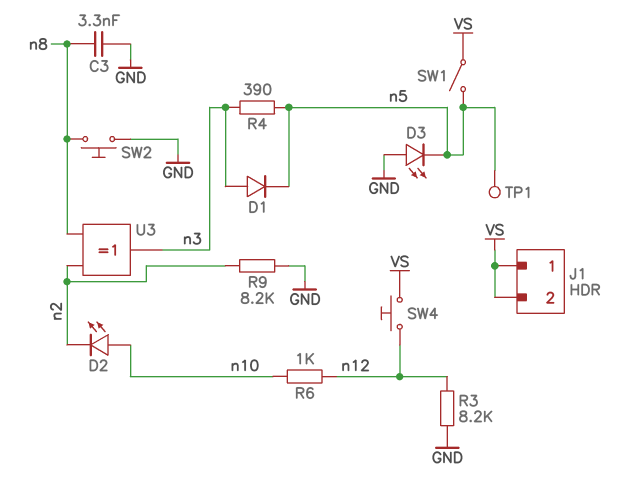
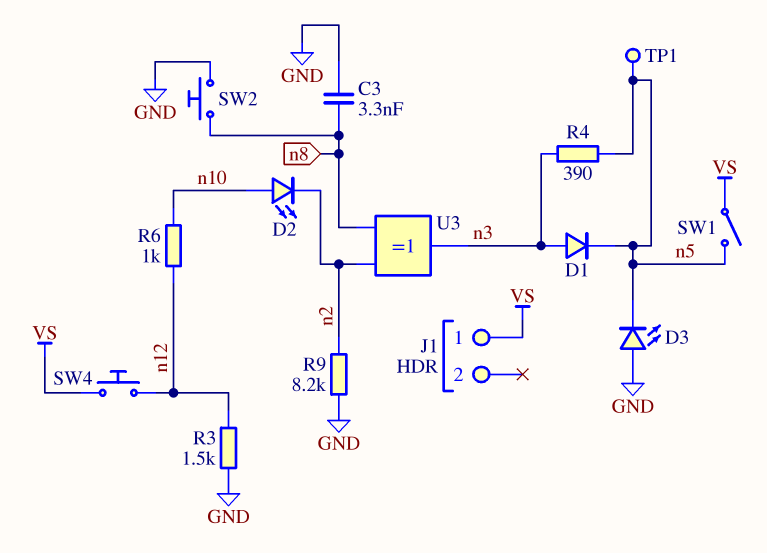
J1 pin 2: VS -> none
R3: 8.2k (GND, n12) -> 1.5k (GND, n12)

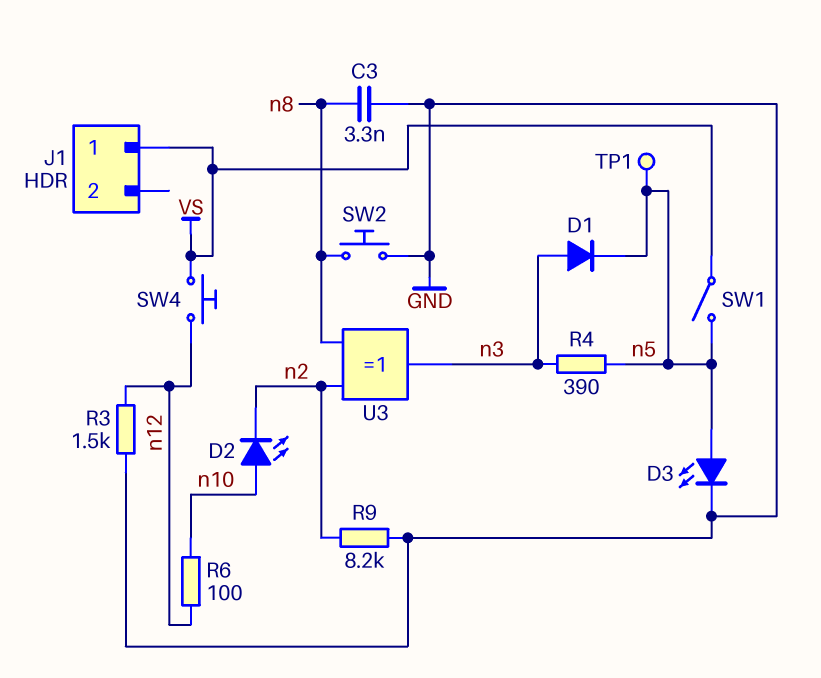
D3: LED (A GND, K n5) -> LED (A n5, K GND)
R6: 1k (n10, n12) -> 100 (n10, n12)

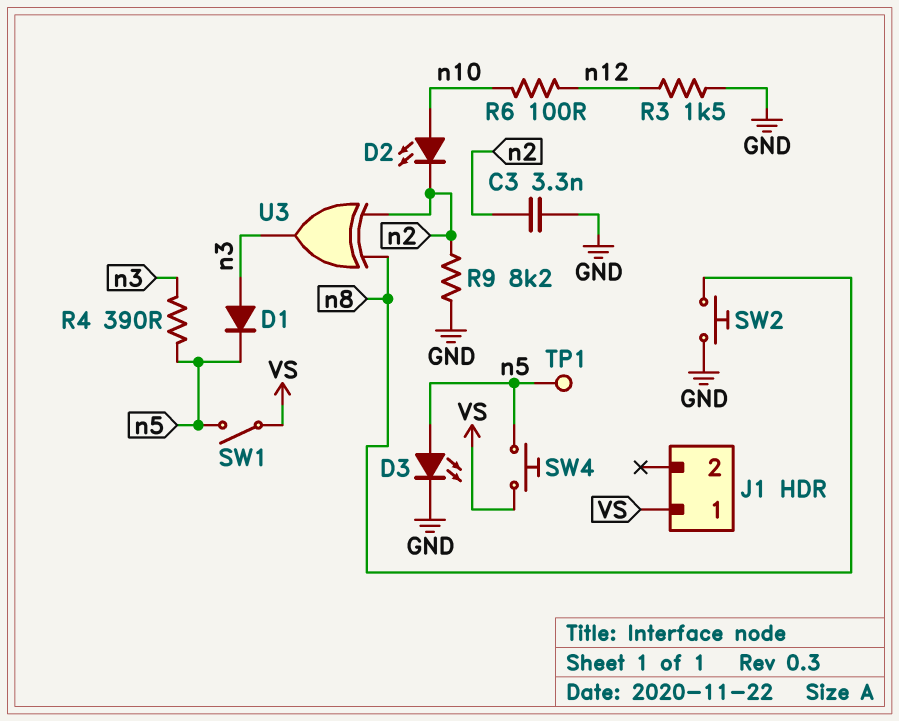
C3: 3.3nF (GND, n8) -> 3.3nF (GND, n2)
SW4: button (VS, n12) -> button (VS, n5)

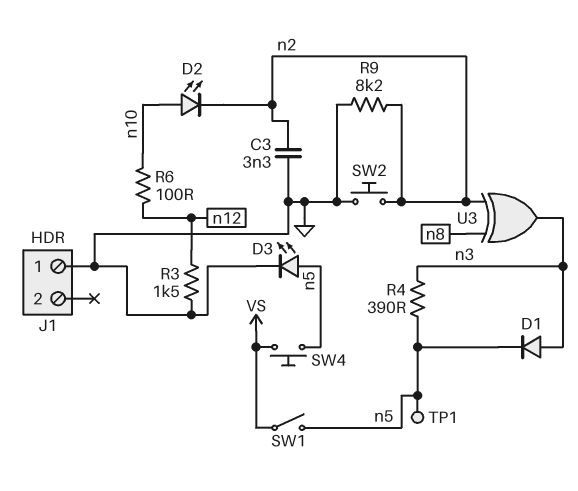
J1 pin 1: VS -> GND
SW2: button (GND, n8) -> button (GND, n2)

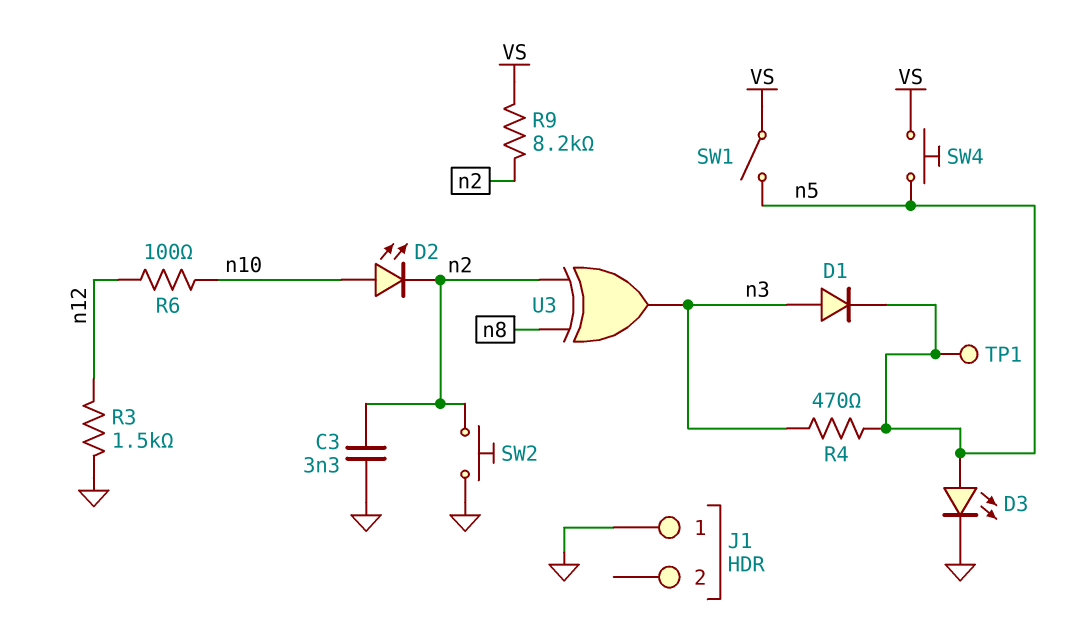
R4: 390 (n3, n5) -> 470 (n3, n5)
R9: 8.2k (GND, n2) -> 8.2k (VS, n2)

